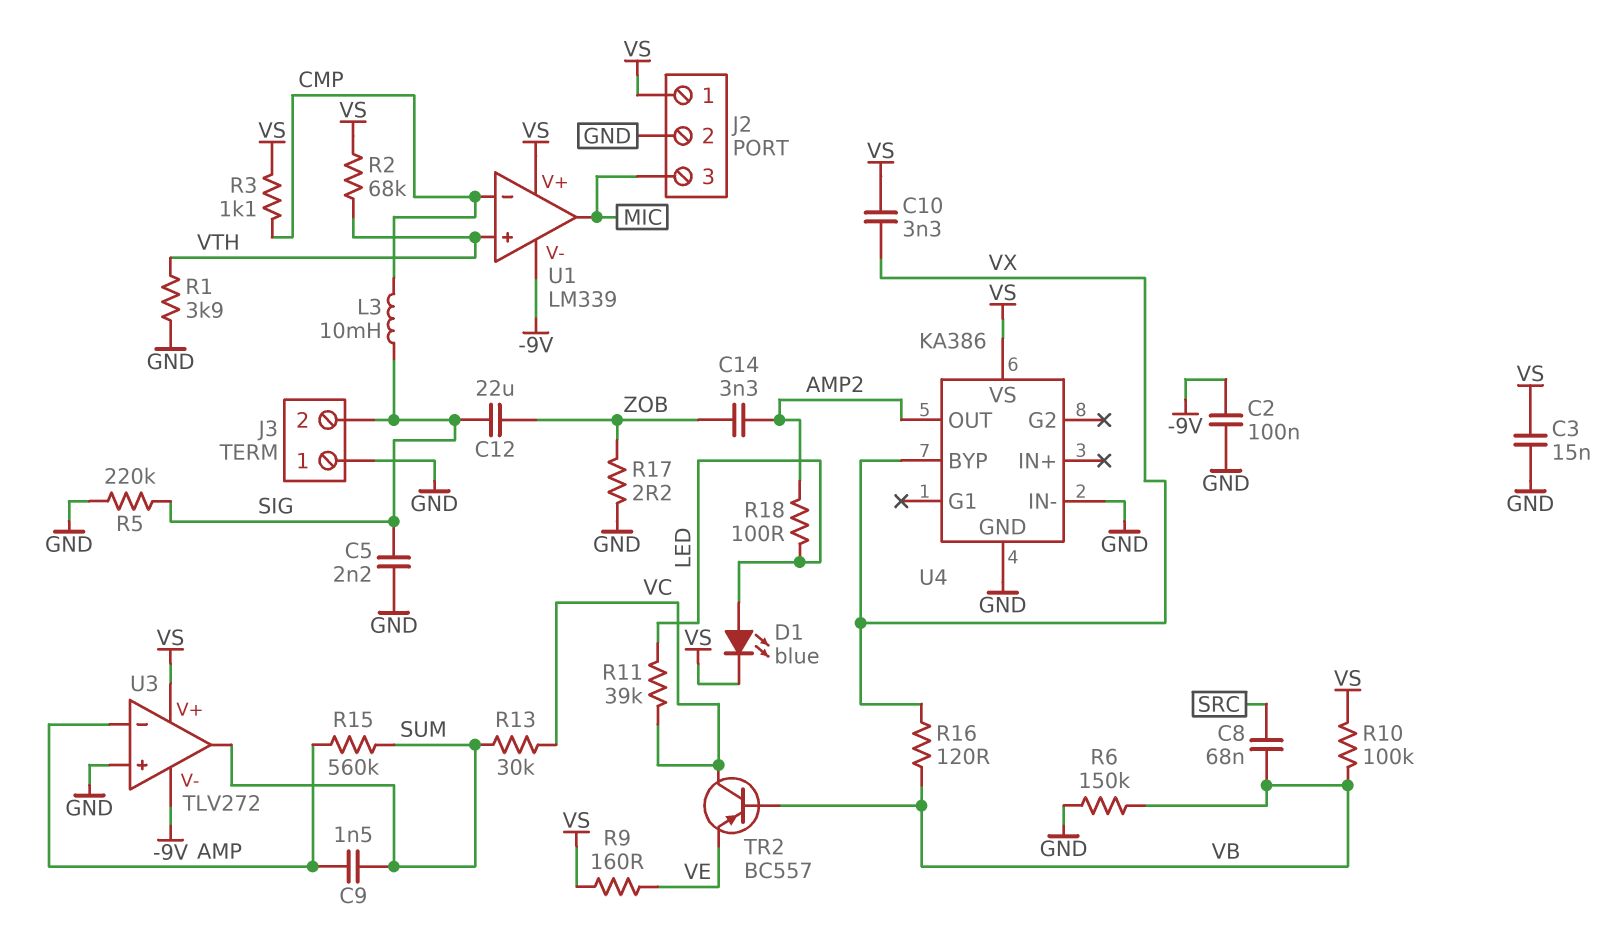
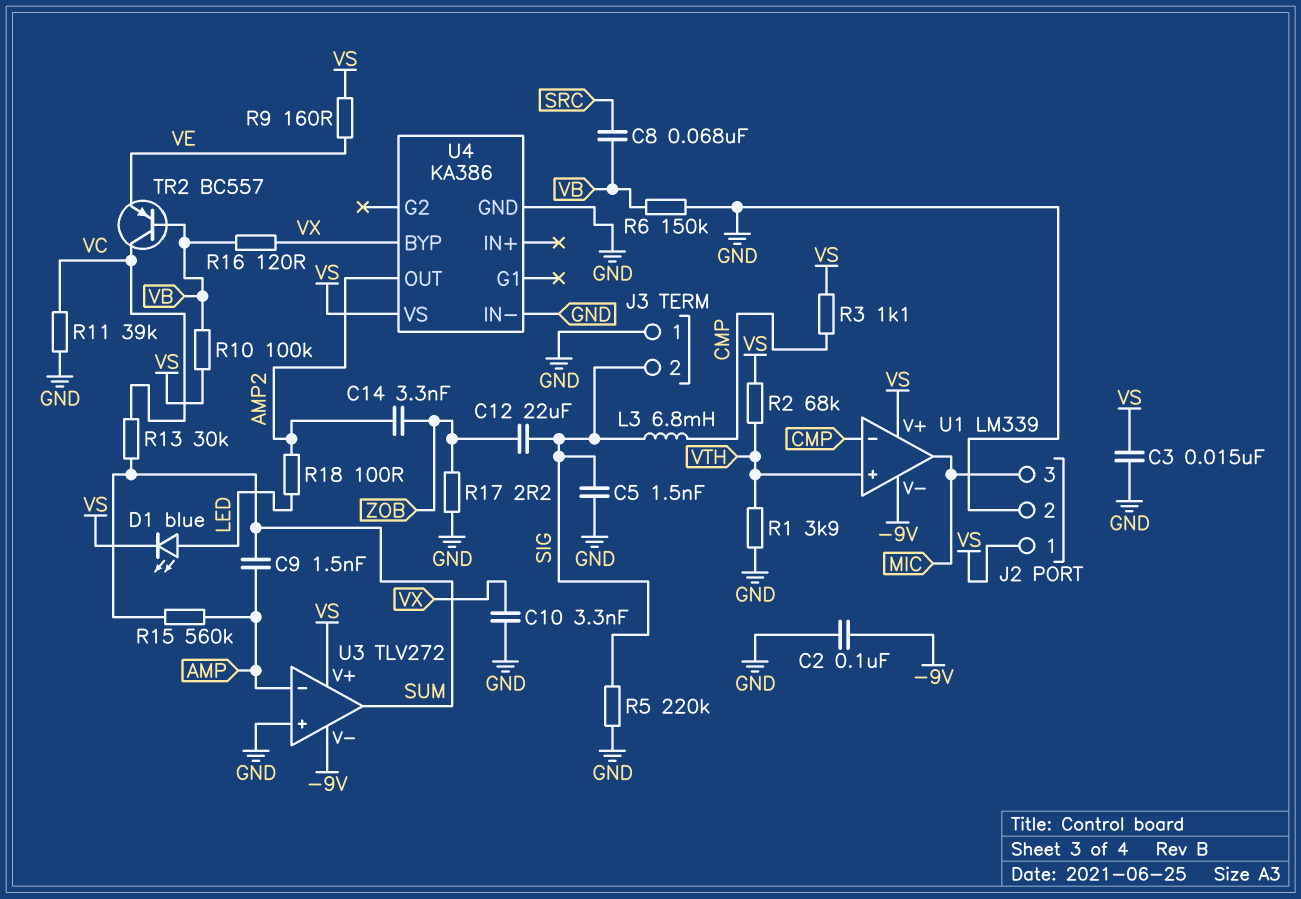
C5: 2.2nF (GND, SIG) -> 1.5nF (GND, SIG)
C10: 3.3nF (VS, VX) -> 3.3nF (GND, VX)
L3: 10mH (CMP, SIG) -> 6.8mH (CMP, SIG)
R11: 39k (LED, VC) -> 39k (GND, VC)

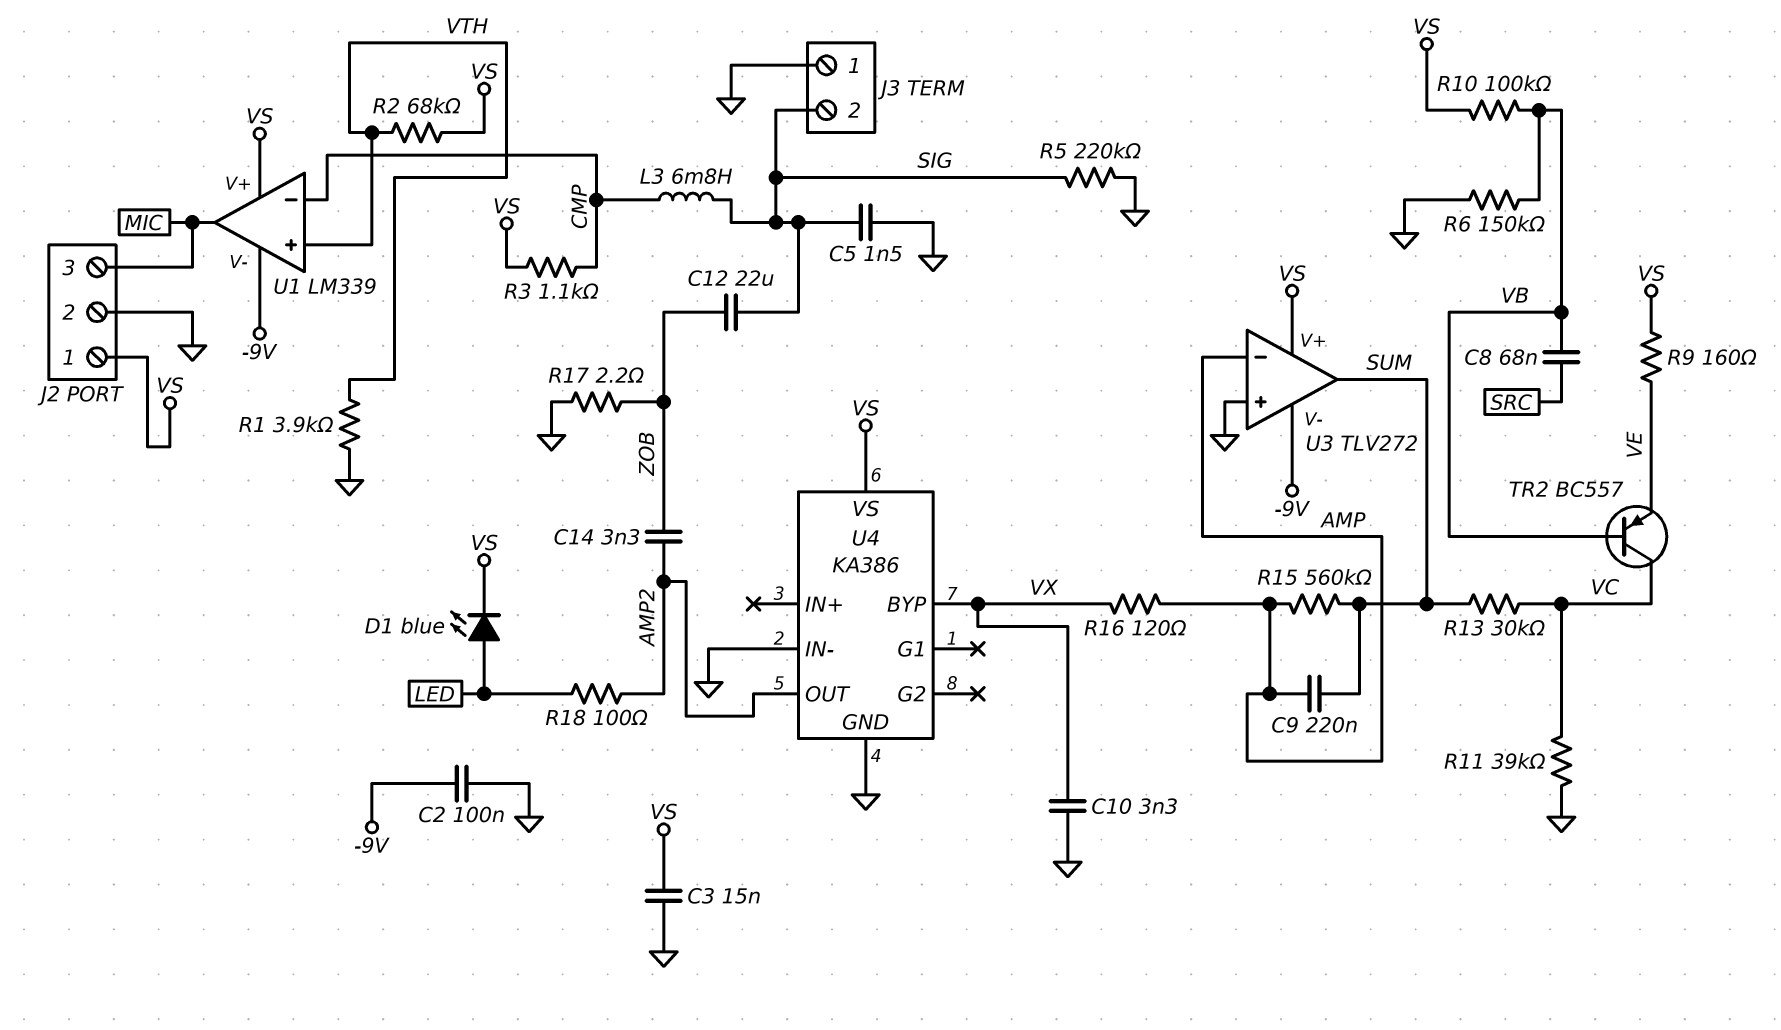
C9: 1.5nF (AMP, SUM) -> 220nF (AMP, SUM)
R16: 120 (VB, VX) -> 120 (AMP, VX)

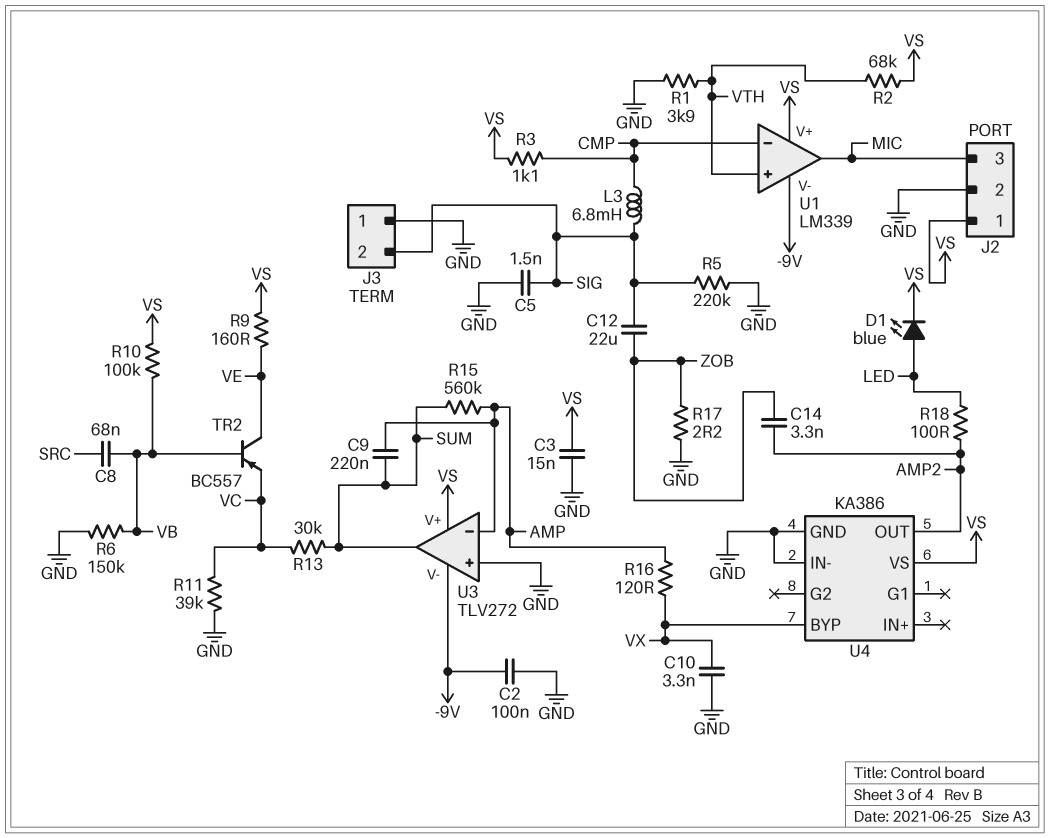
TR2: PNP BC557 (B VB, C VC, E VE) -> PNP BC557 (B VB, C VE, E VC)

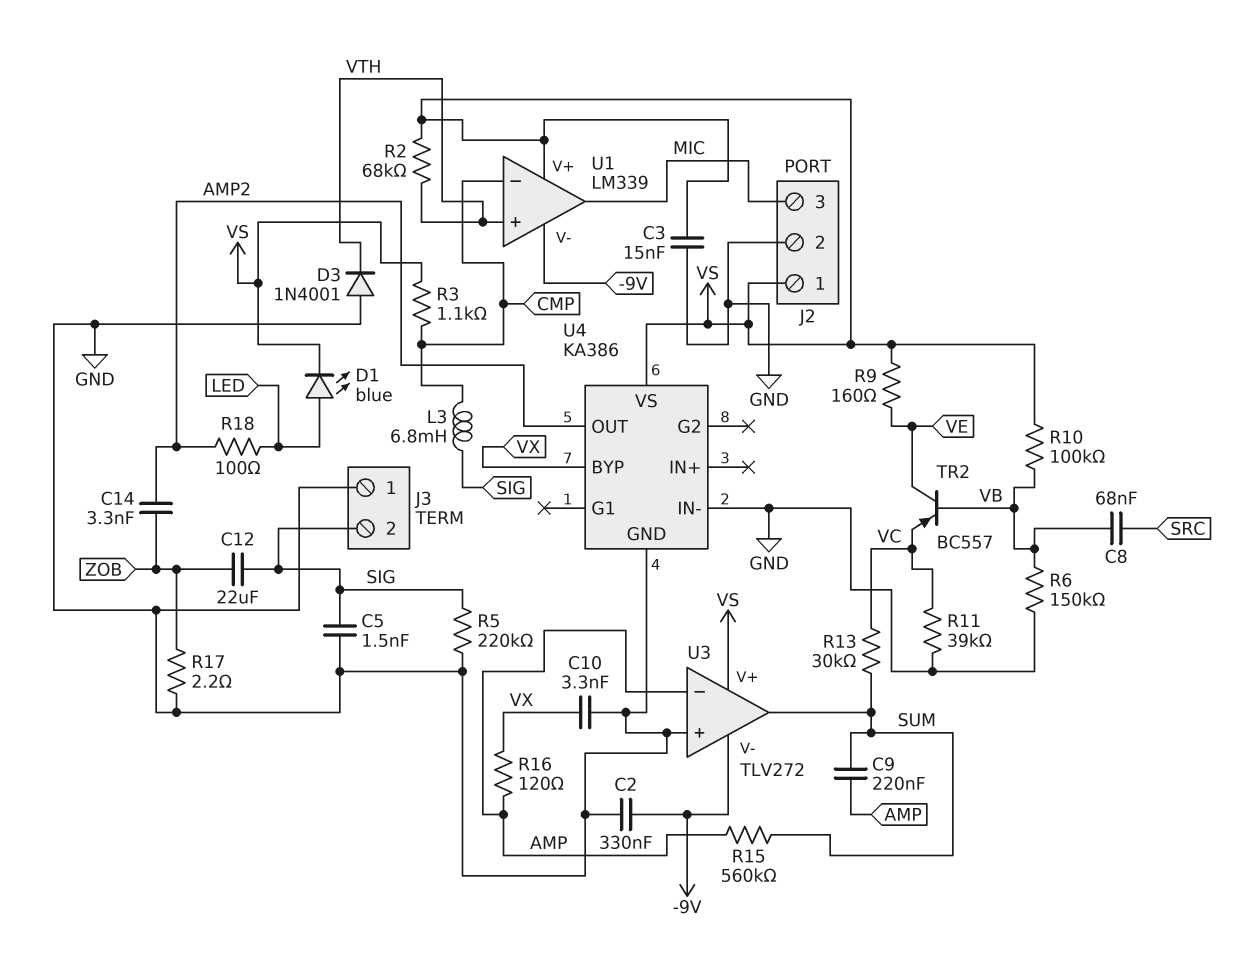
C2: 100nF (-9V, GND) -> 330nF (-9V, GND)
D3: none -> diode 1N4001 (A GND, K VTH)
R1: 3.9k (GND, VTH) -> none

